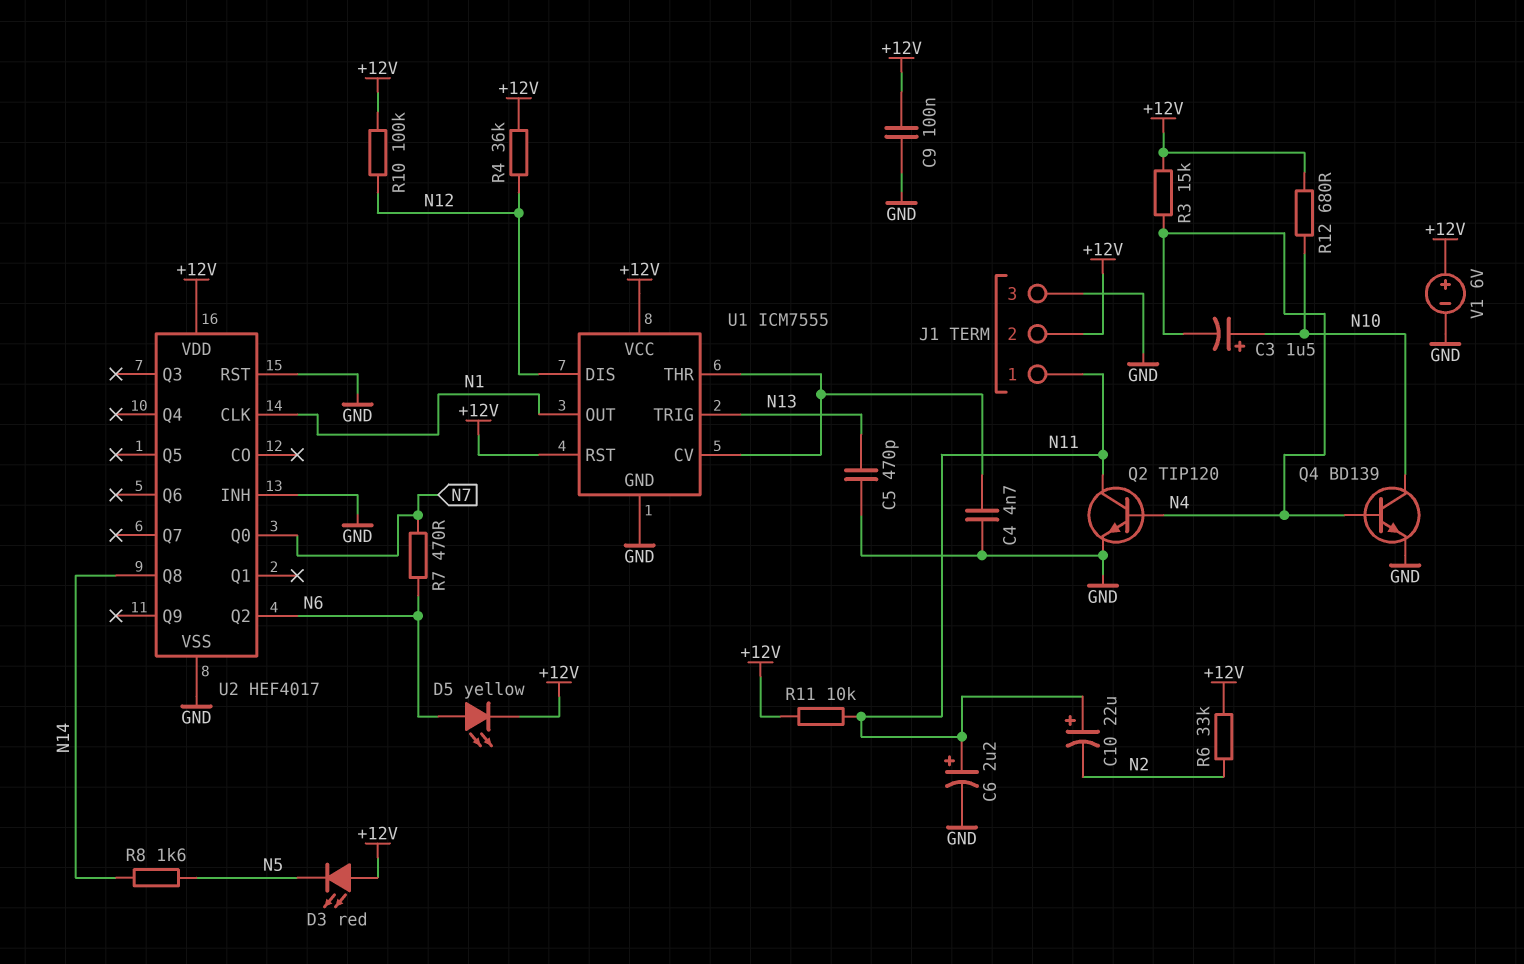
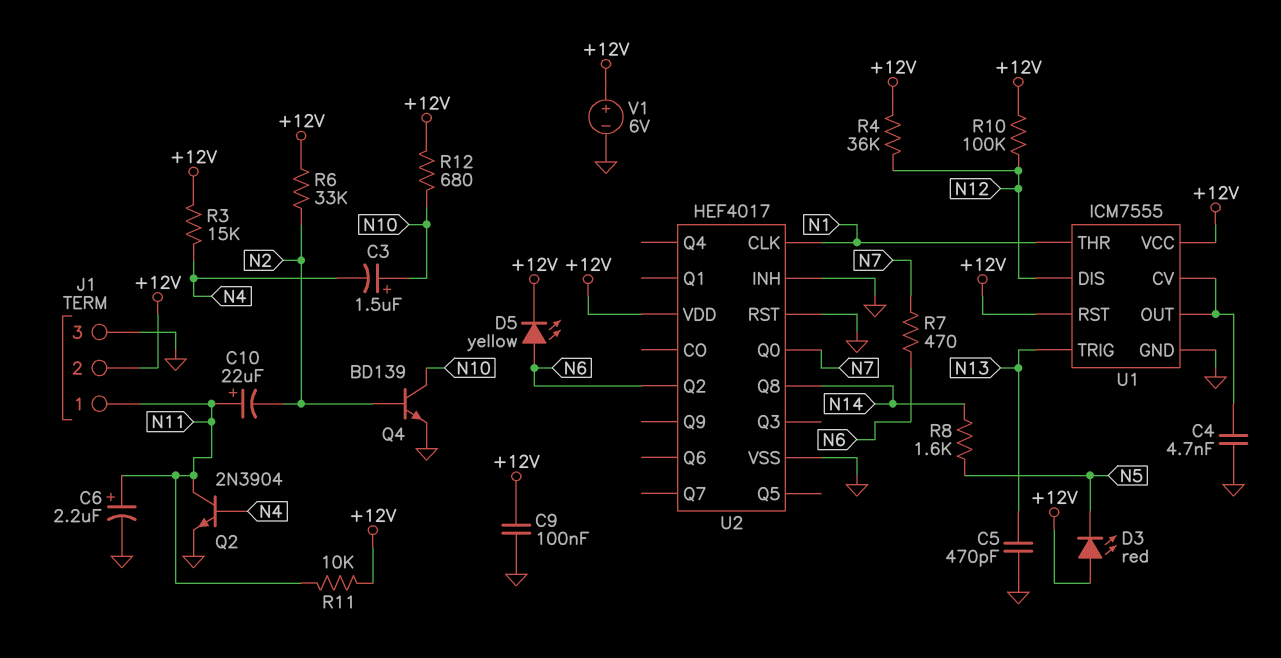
Q2: NPN TIP120 (B N4, C N11, E GND) -> NPN 2N3904 (B N4, C N11, E GND)
Q4: NPN BD139 (B N4, C N10, E GND) -> NPN BD139 (B N2, C N10, E GND)
U1 pin OUT: N1 -> U1/CV
U1 pin THR: U1/CV -> N1

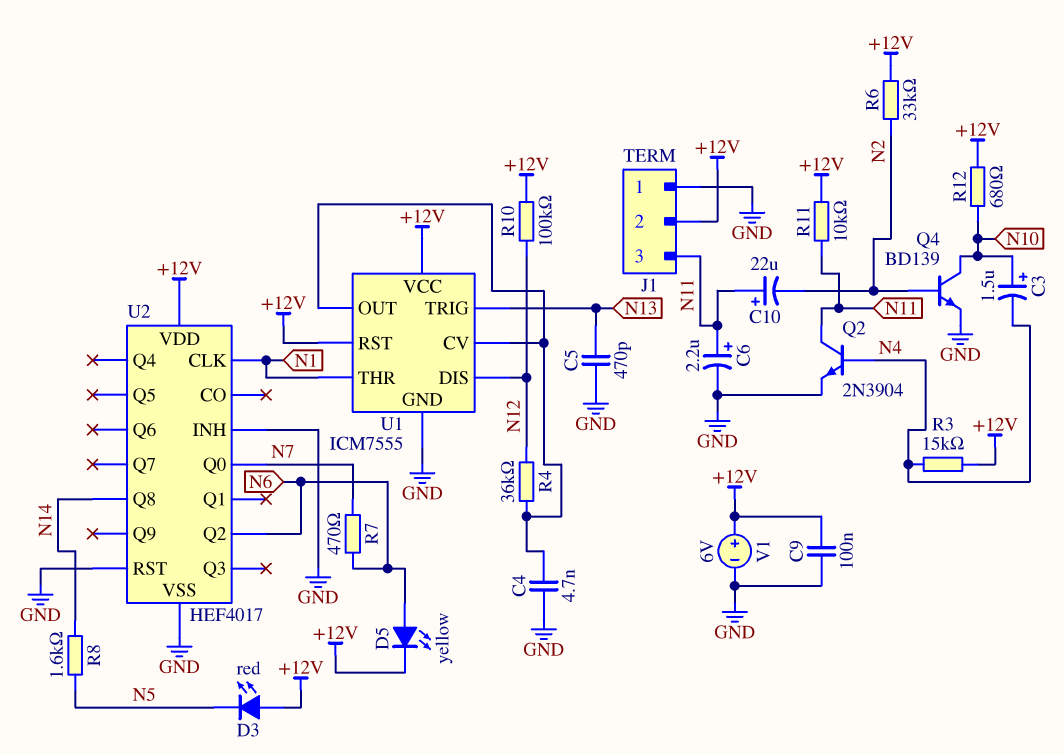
J1 pin 1: N11 -> GND
J1 pin 3: GND -> N11
R4: 36k (+12V, N12) -> 36k (N12, U1/CV)

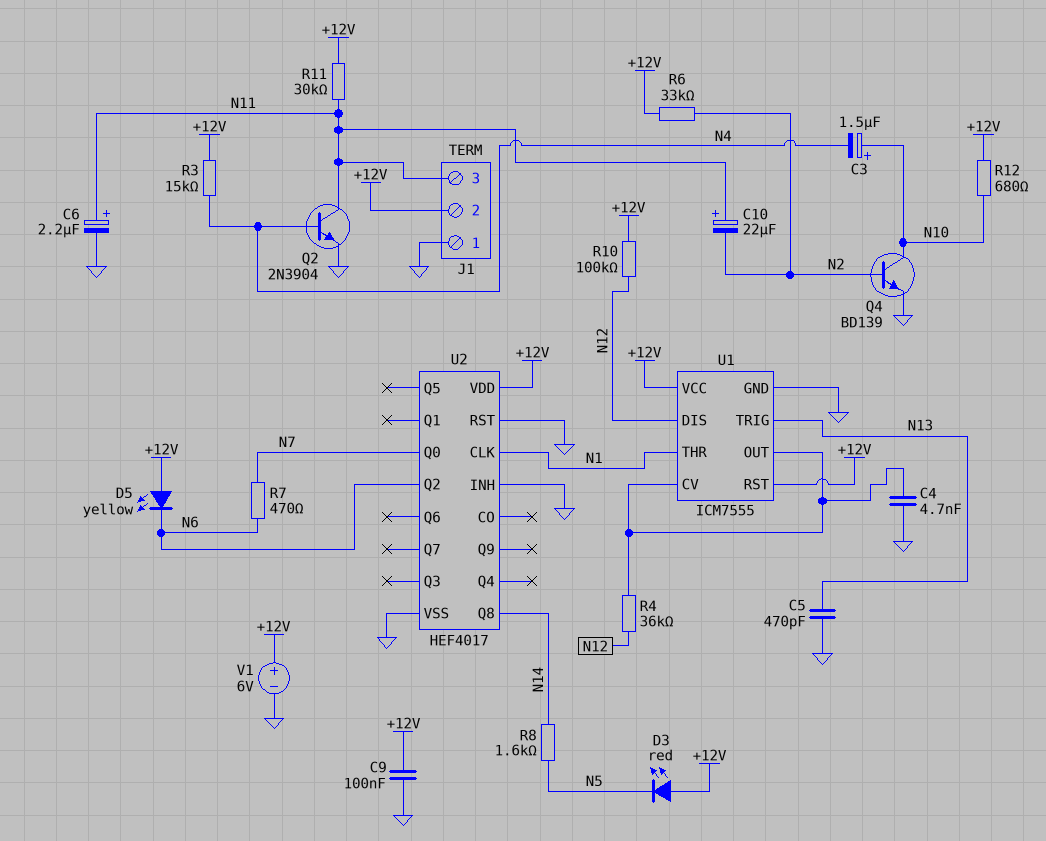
D5: LED yellow (A N6, K +12V) -> LED yellow (A +12V, K N6)
R11: 10k (+12V, N11) -> 30k (+12V, N11)

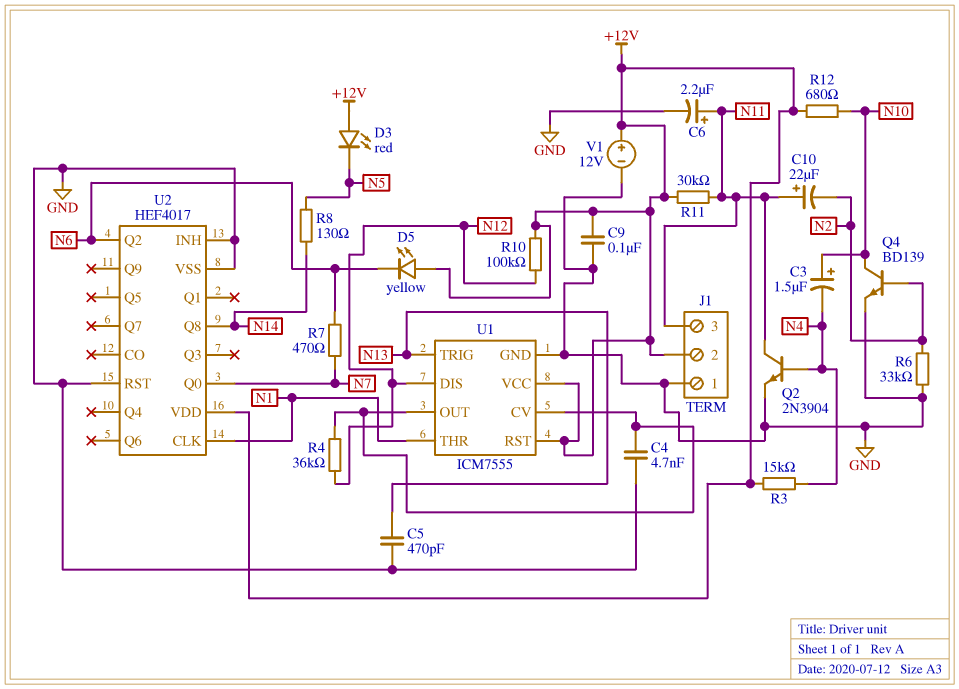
R6: 33k (+12V, N2) -> 33k (GND, N2)
R8: 1.6k (N5, N14) -> 130 (N5, N14)
V1: 6V (plus +12V, minus GND) -> 12V (plus +12V, minus GND)

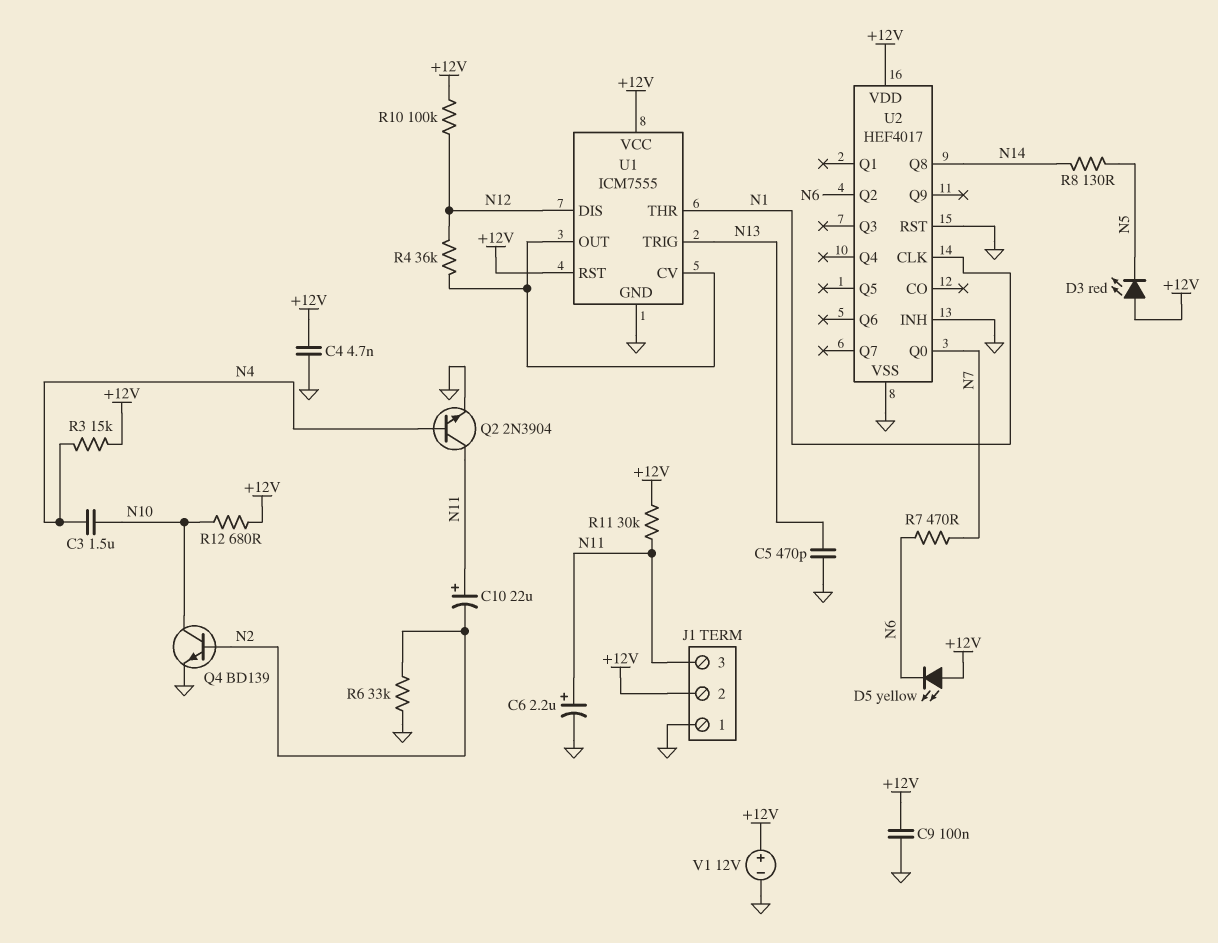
C3: 1.5uF (plus N10, minus N4) -> 1.5uF (N4, N10)
C4: 4.7nF (GND, U1/CV) -> 4.7nF (+12V, GND)

